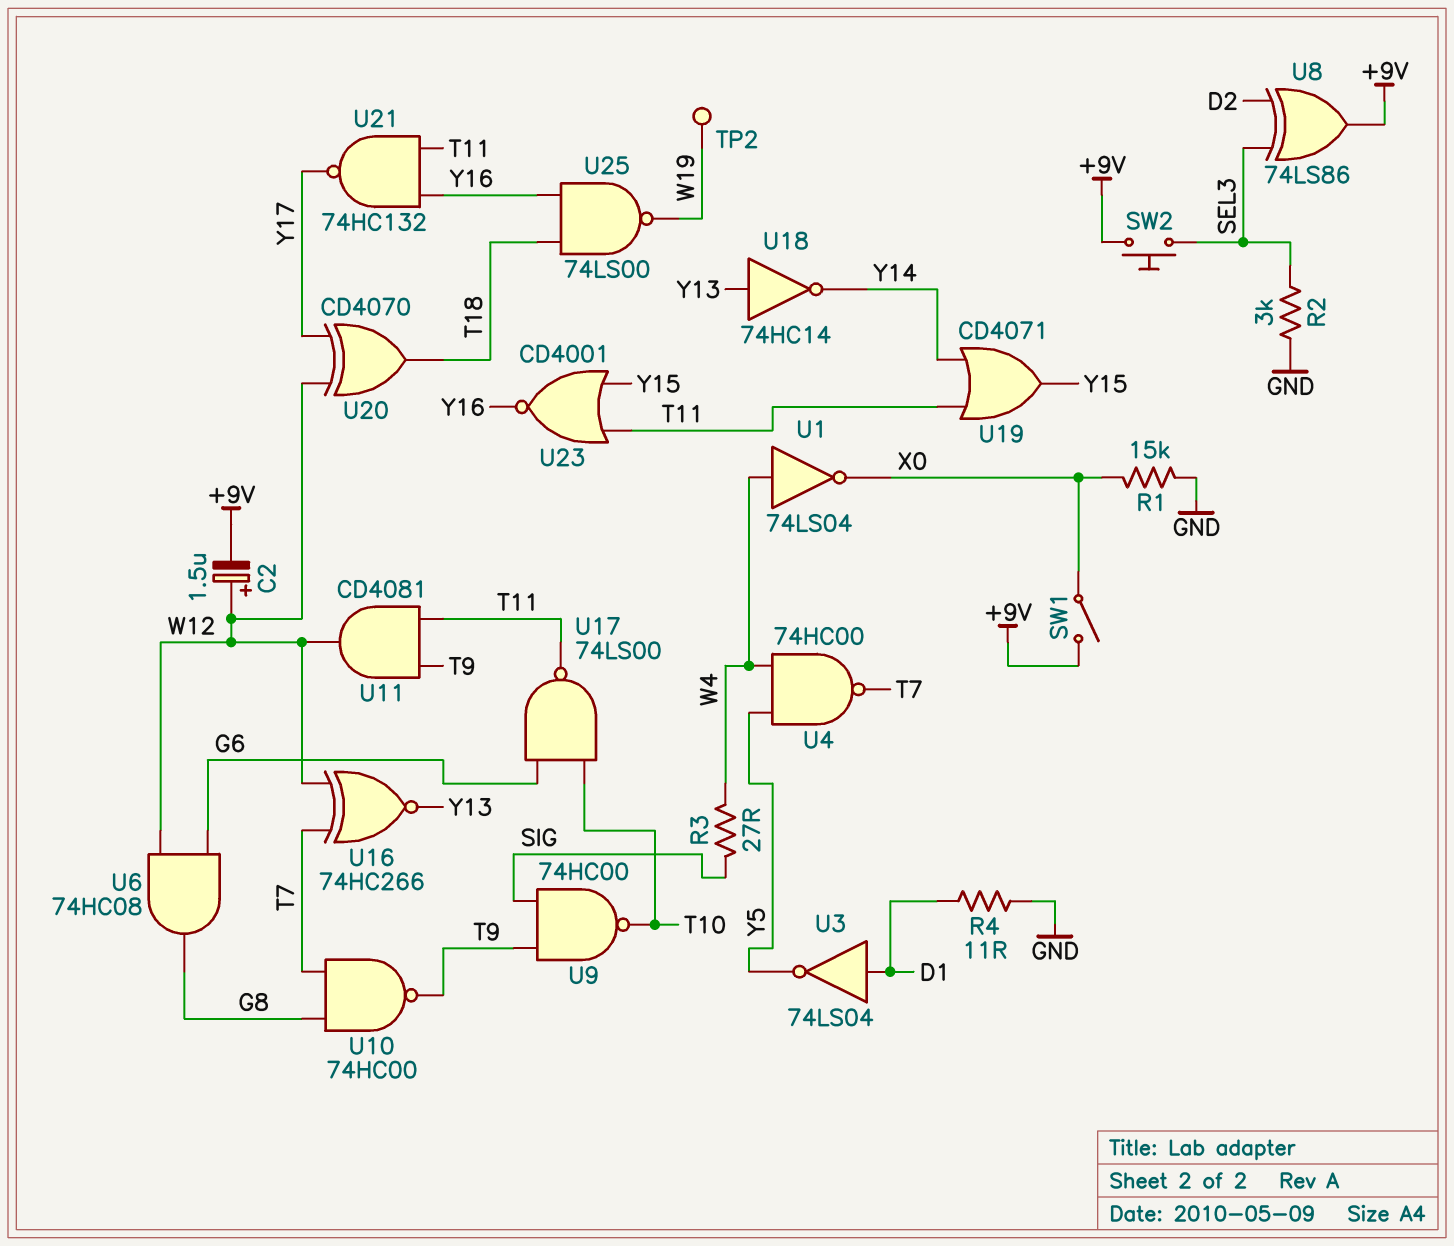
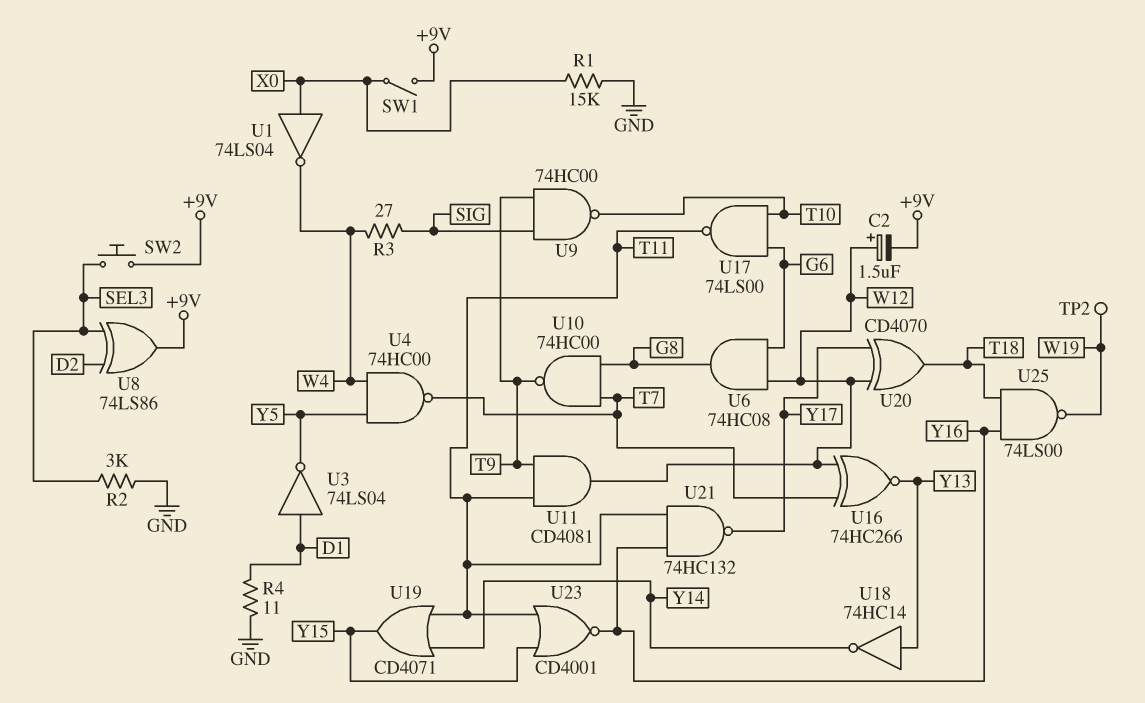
U1: NOT 74LS04 (in W4, out X0) -> NOT 74LS04 (in X0, out W4)

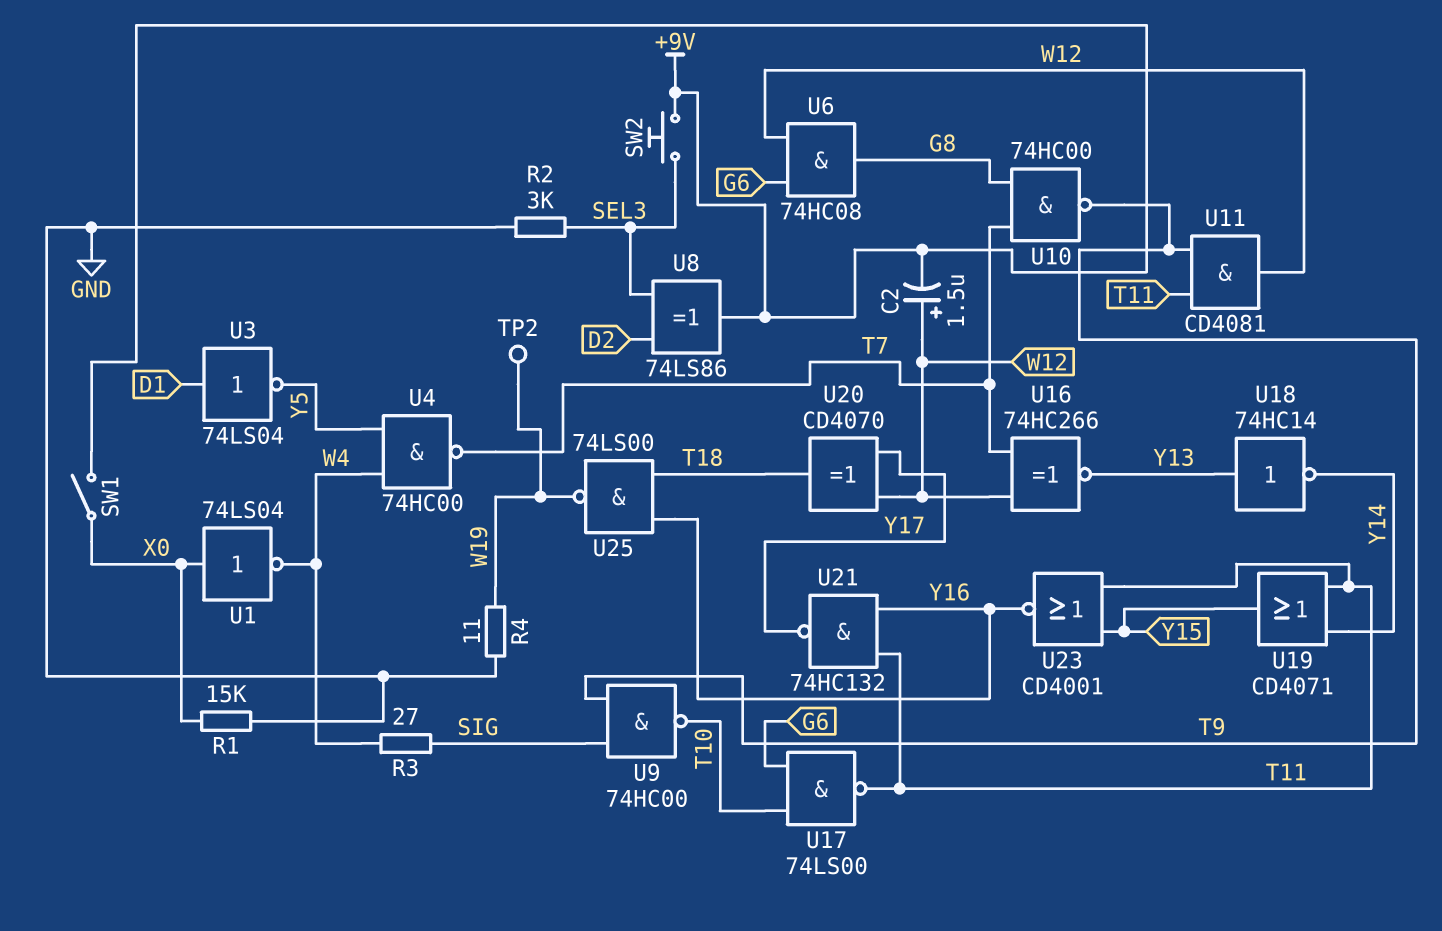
R4: 11 (D1, GND) -> 11 (GND, W19)

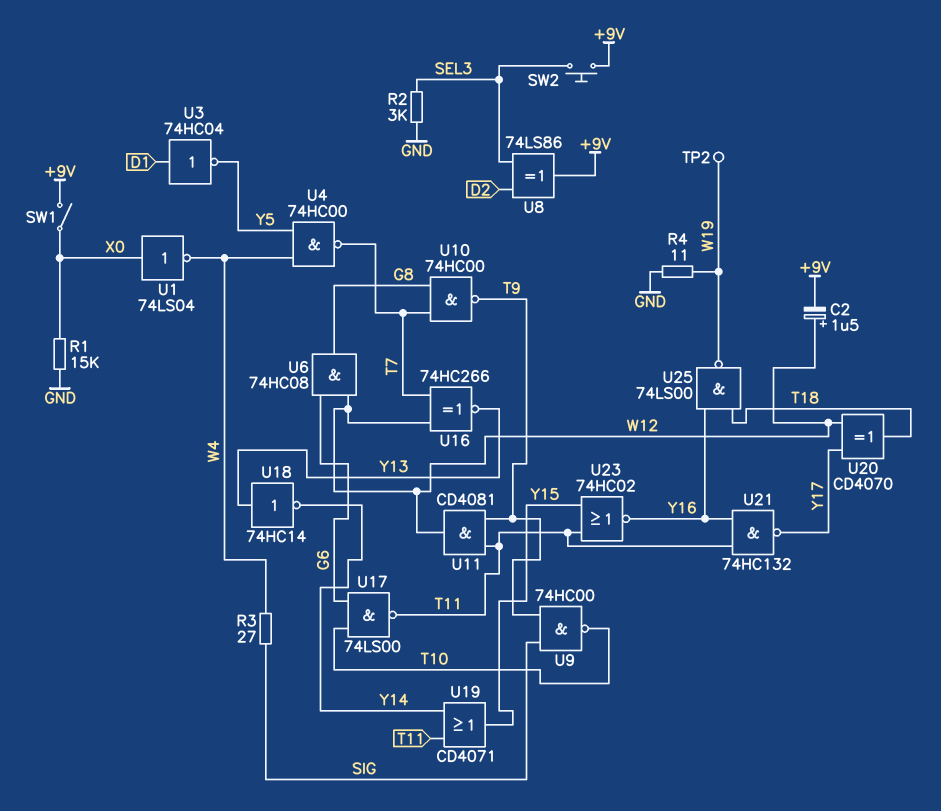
U3: NOT 74LS04 (in D1, out Y5) -> NOT 74HC04 (in D1, out Y5)
U23: NOR CD4001 (in T11, in Y15, out Y16) -> NOR 74HC02 (in T11, in Y15, out Y16)

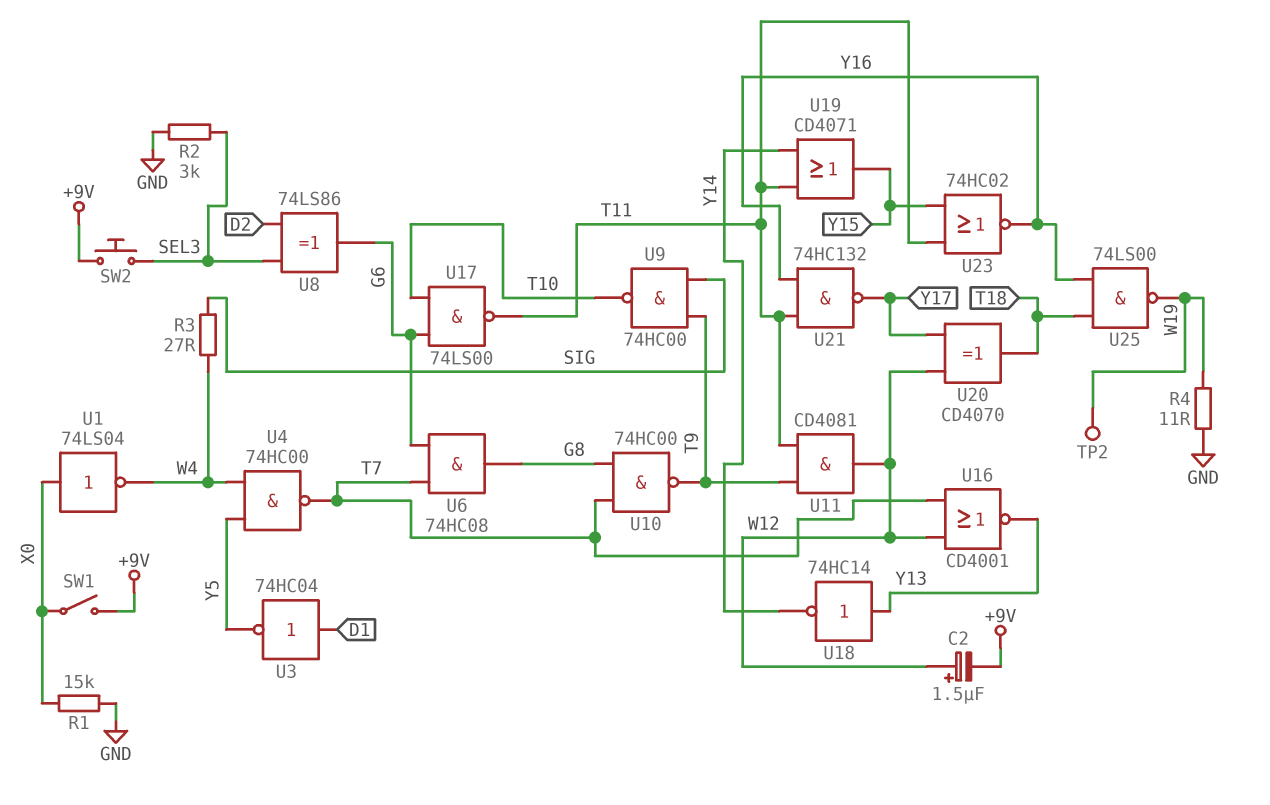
U6: AND 74HC08 (in G6, in W12, out G8) -> AND 74HC08 (in G6, in T7, out G8)
U8: XOR 74LS86 (in D2, in SEL3, out +9V) -> XOR 74LS86 (in D2, in SEL3, out G6)
U16: XNOR 74HC266 (in T7, in W12, out Y13) -> NOR CD4001 (in T7, in W12, out Y13)

